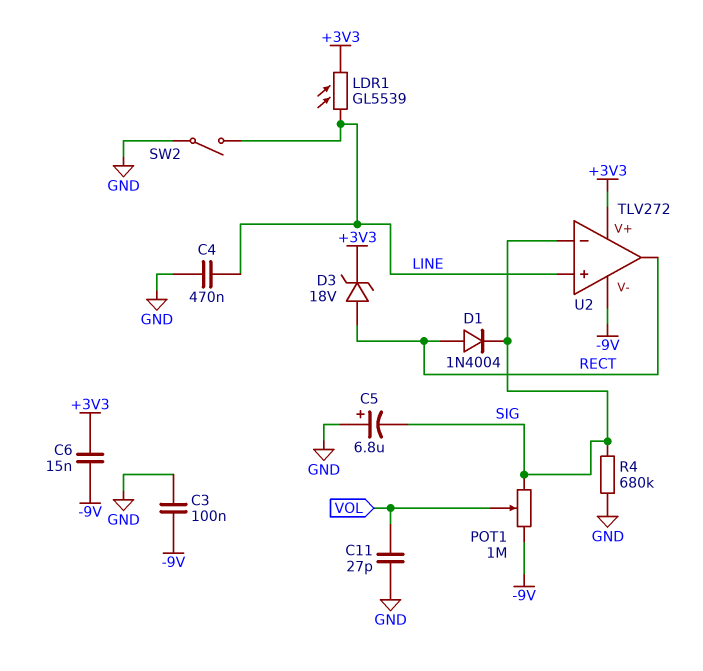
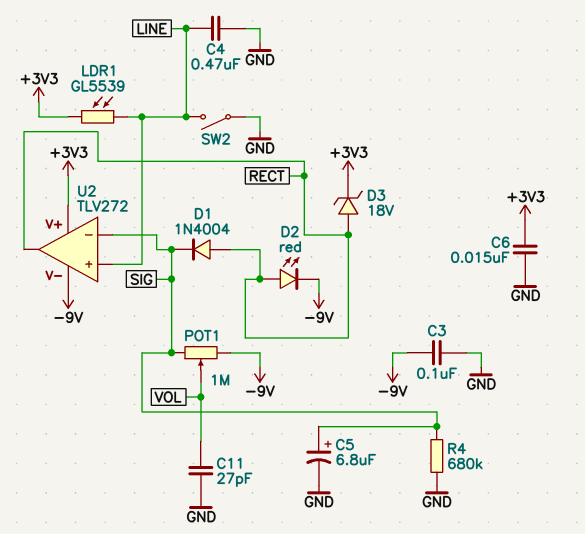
C5: 6.8uF (plus GND, minus SIG) -> 6.8uF (plus SIG, minus GND)
C6: 15nF (+3V3, -9V) -> 15nF (+3V3, GND)
D2: none -> LED red (A RECT, K -9V)

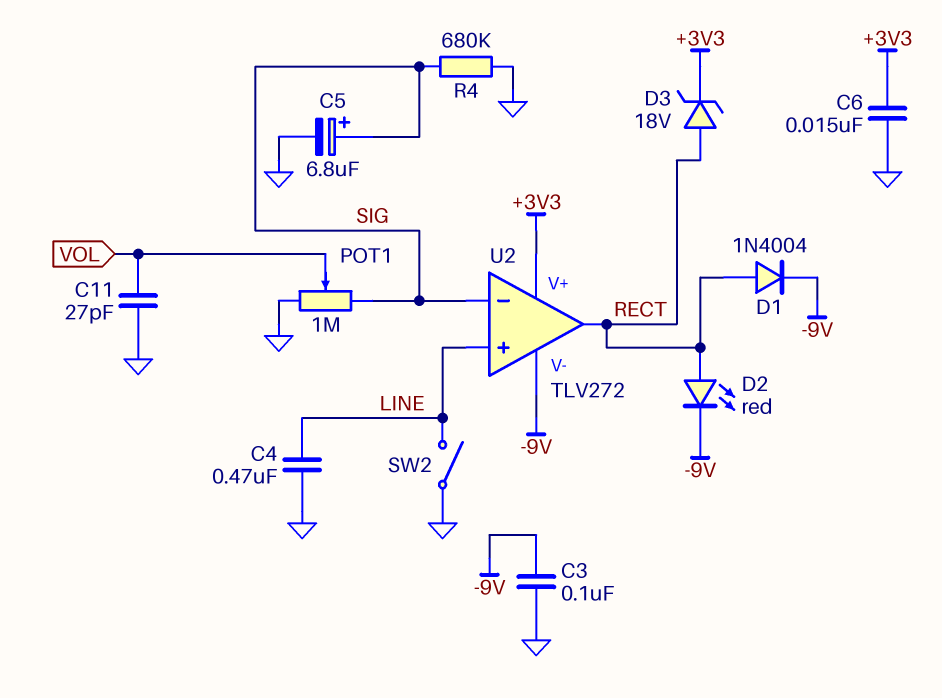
D1: diode 1N4004 (A RECT, K SIG) -> diode 1N4004 (A RECT, K -9V)
LDR1: GL5539 (+3V3, LINE) -> none
POT1: 1M (-9V, SIG, wiper VOL) -> 1M (GND, SIG, wiper VOL)

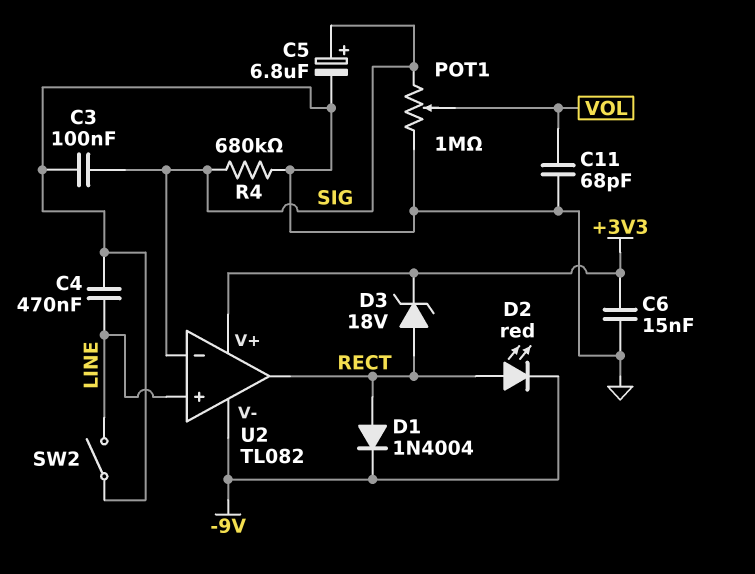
C3: 100nF (-9V, GND) -> 100nF (GND, SIG)
C11: 27pF (GND, VOL) -> 68pF (GND, VOL)
U2: TLV272 -> TL082

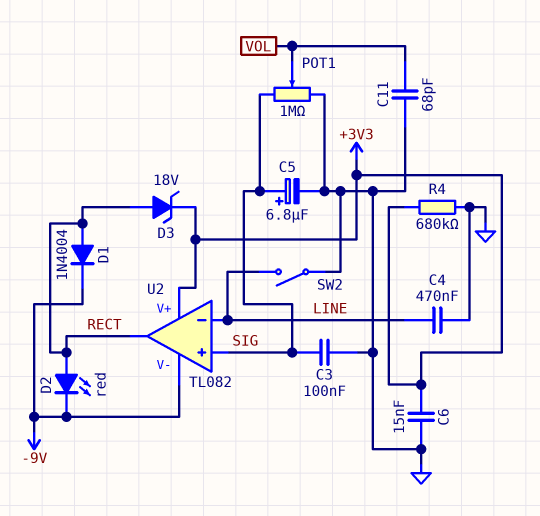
R4: 680k (GND, SIG) -> 680k (+3V3, GND)
U2 pin in+: LINE -> SIG
U2 pin in-: SIG -> LINE

